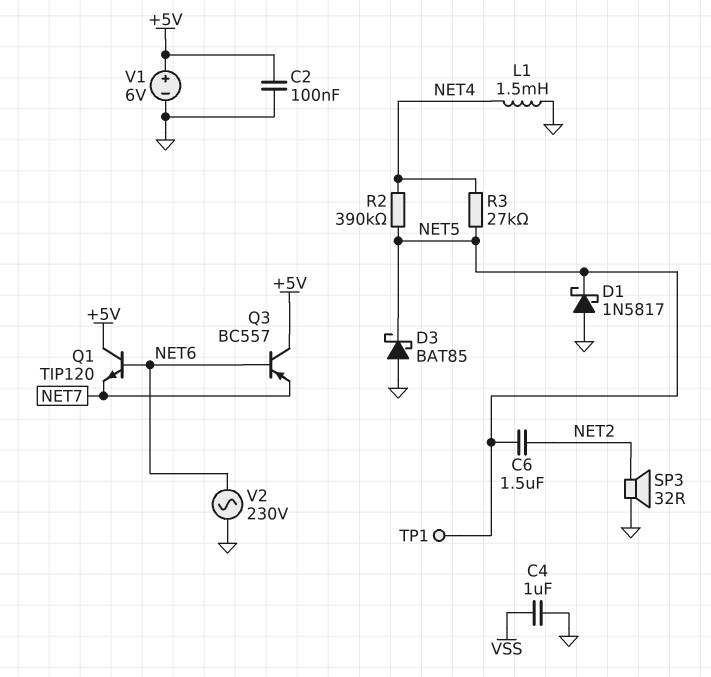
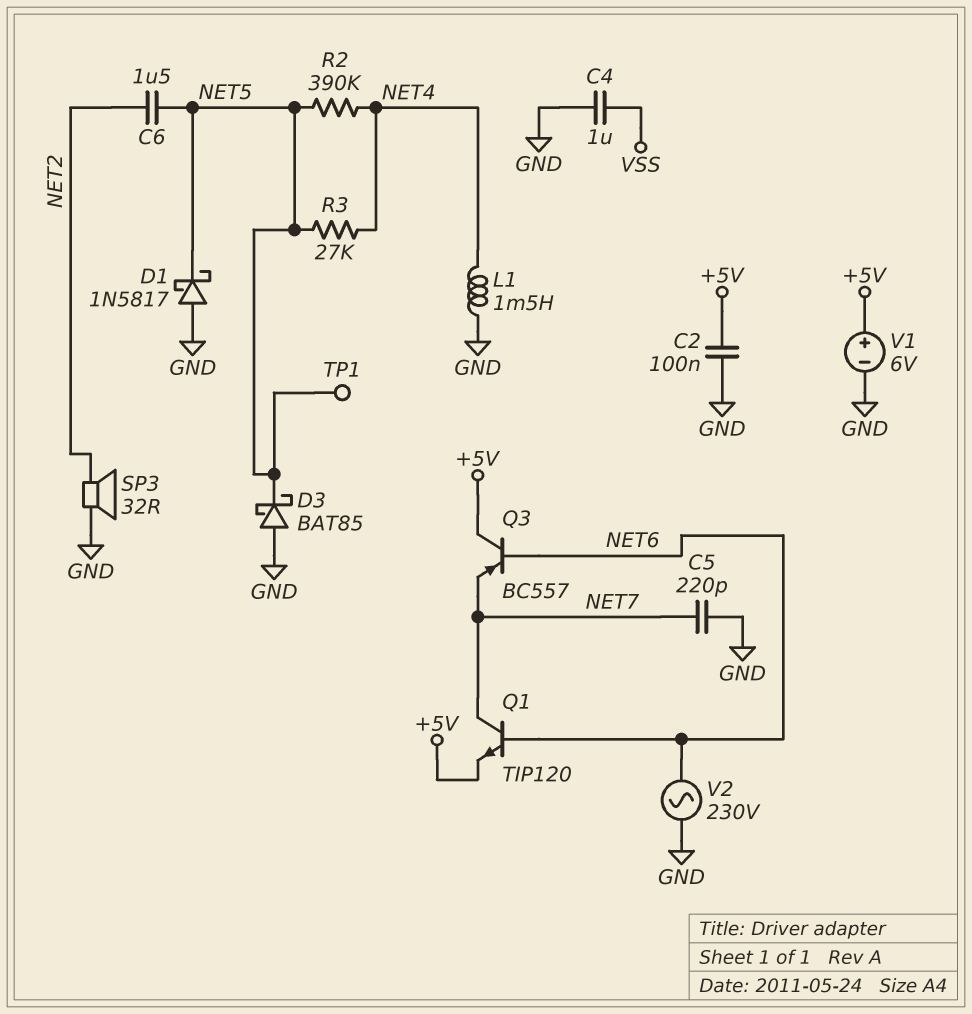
C5: none -> 220pF (GND, NET7)
Q1: NPN TIP120 (B NET6, C +5V, E NET7) -> NPN TIP120 (B NET6, C NET7, E +5V)

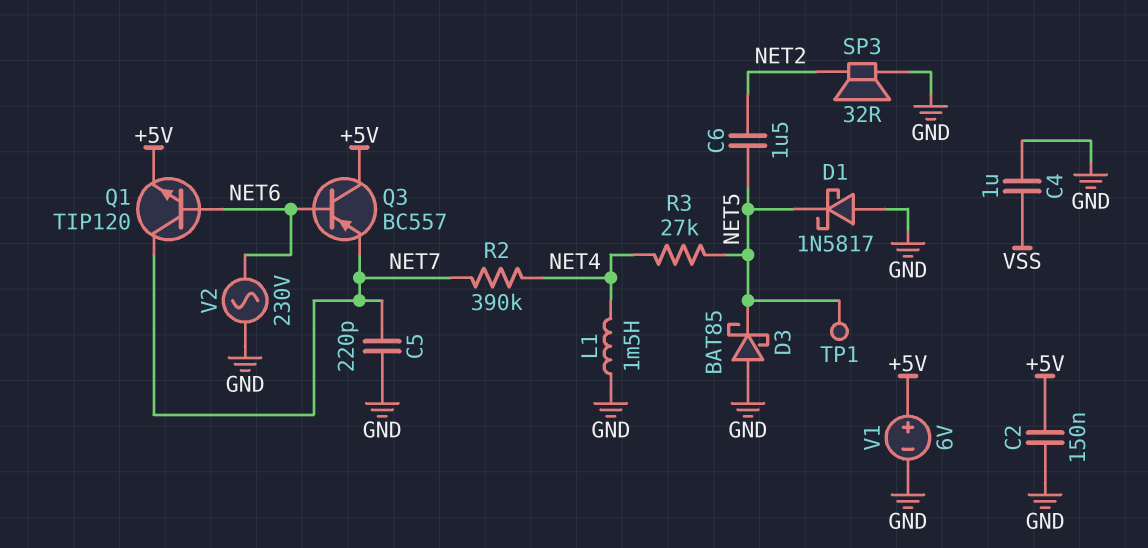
C2: 100nF (+5V, GND) -> 150nF (+5V, GND)
R2: 390k (NET4, NET5) -> 390k (NET4, NET7)

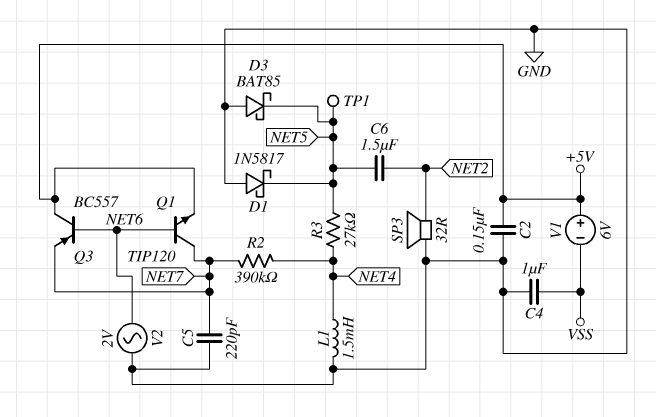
V1: 6V (plus +5V, minus GND) -> 6V (plus +5V, minus VSS)
V2: AC 230V (GND, NET6) -> AC 2V (GND, NET6)

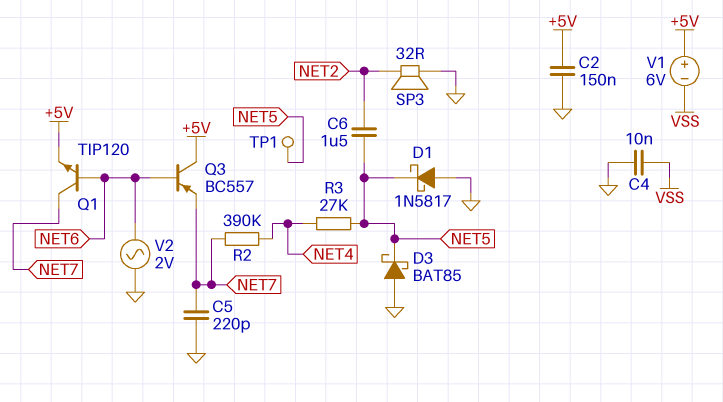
C4: 1uF (GND, VSS) -> 10nF (GND, VSS)
L1: 1.5mH (GND, NET4) -> none

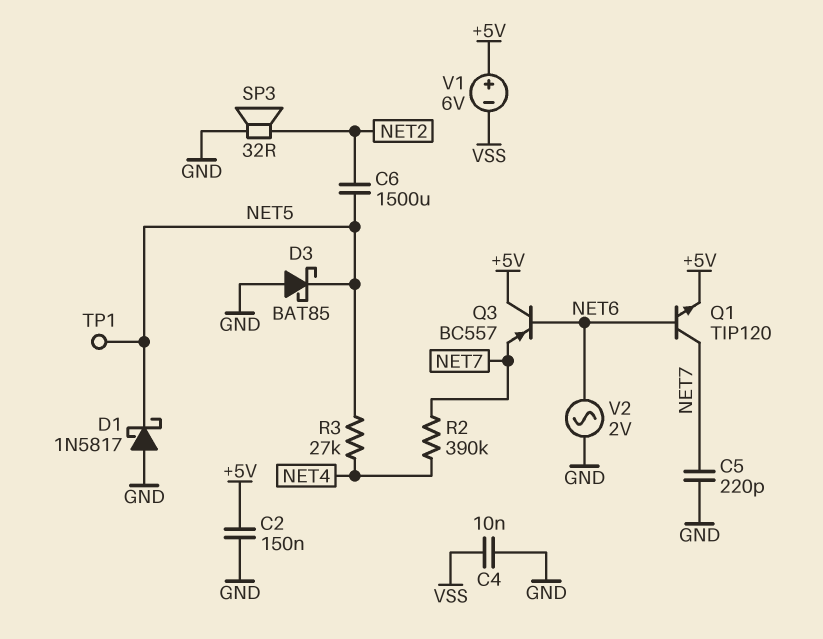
C6: 1.5uF (NET2, NET5) -> 1500uF (NET2, NET5)

